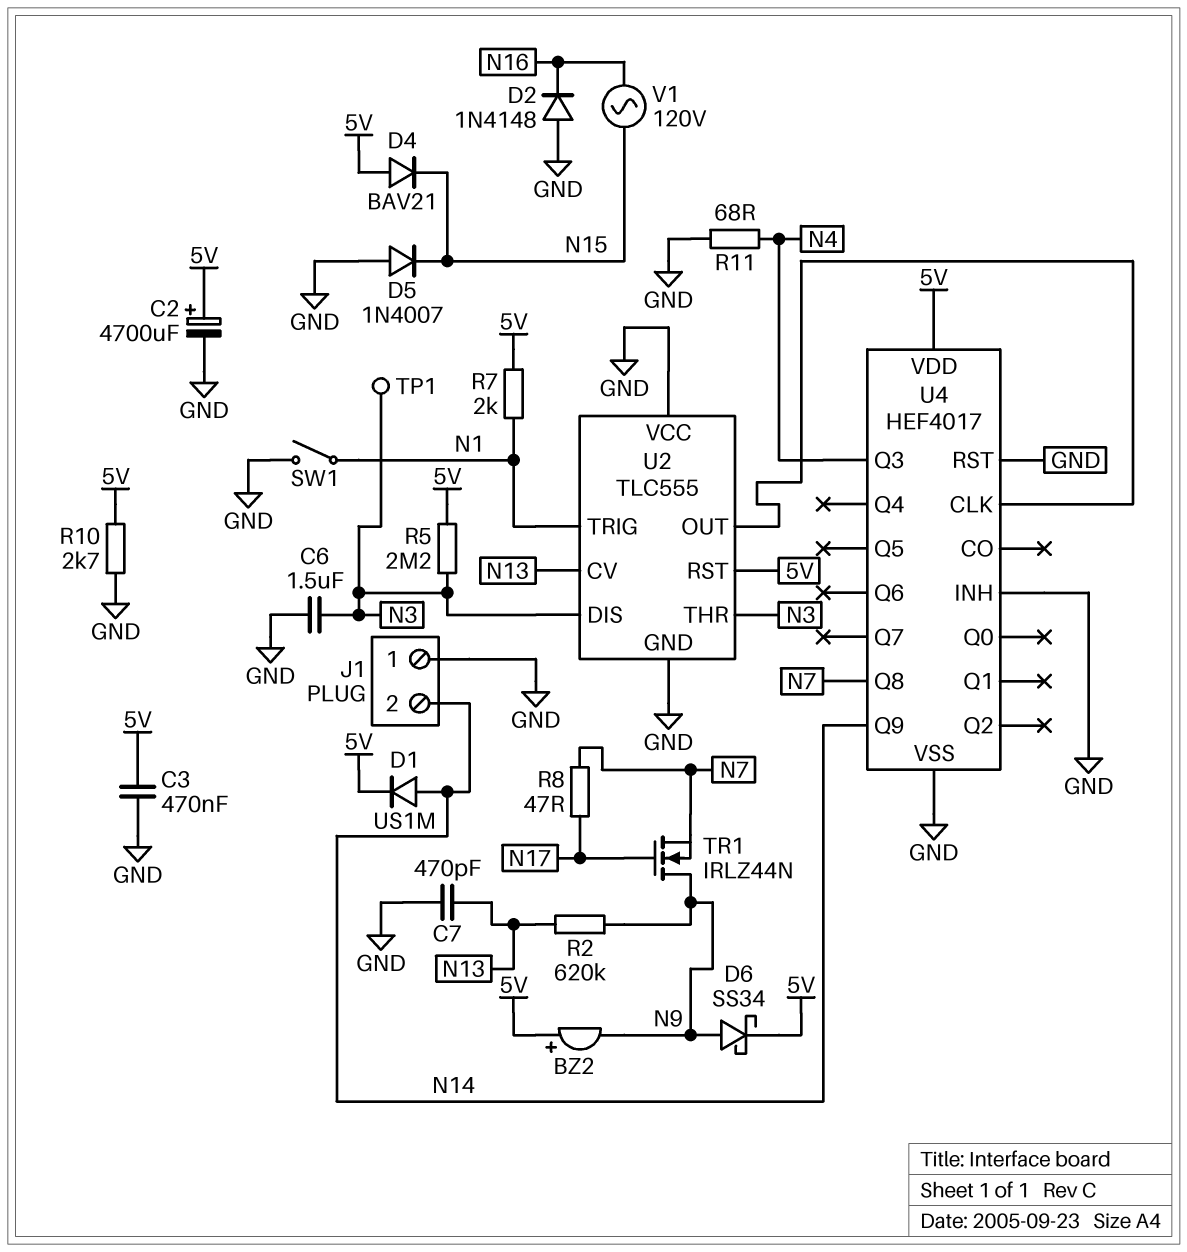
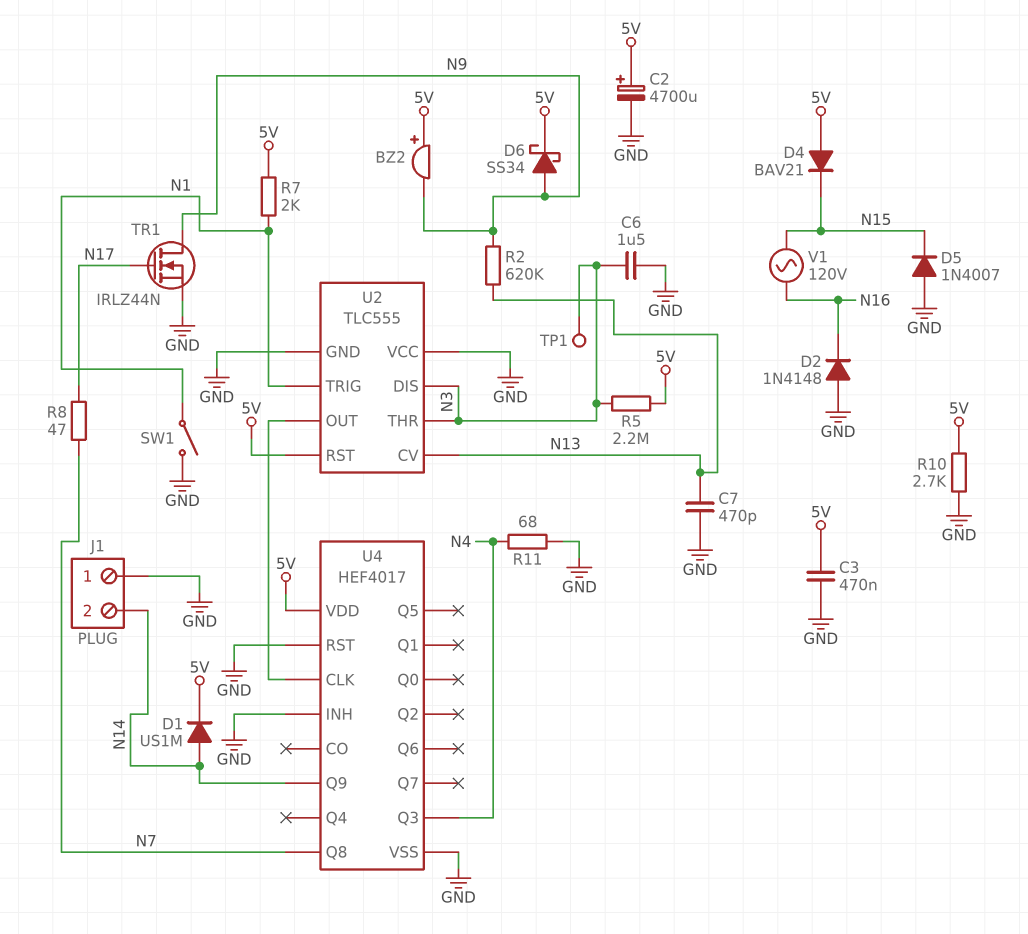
TR1: NMOS IRLZ44N (G N17, D N9, S N7) -> NMOS IRLZ44N (G N17, D N9, S GND)

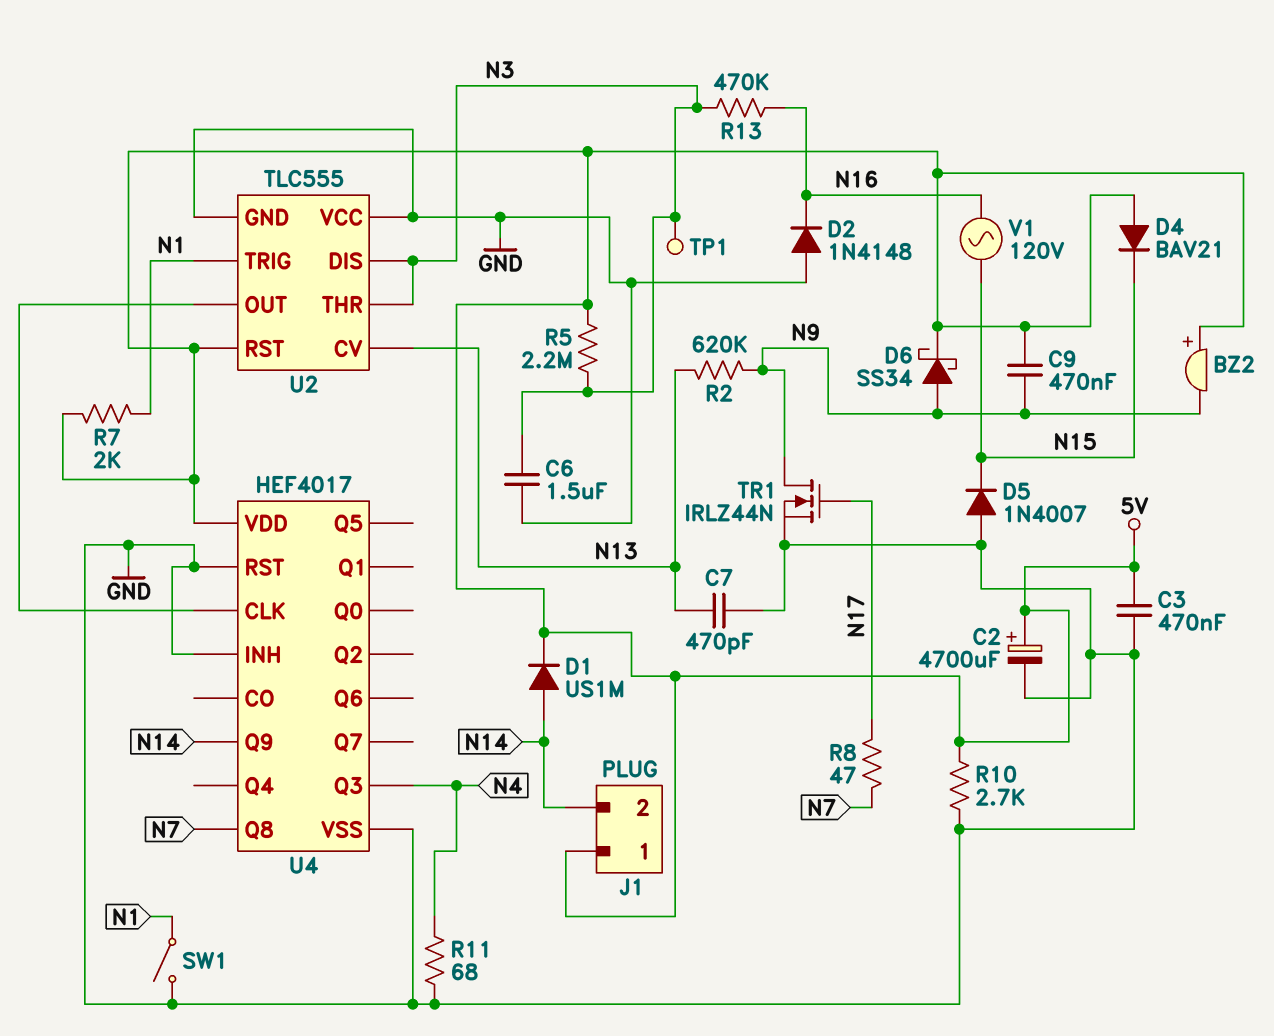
C9: none -> 470nF (5V, N9)
J1 pin 1: GND -> 5V
R13: none -> 470k (N3, N16)

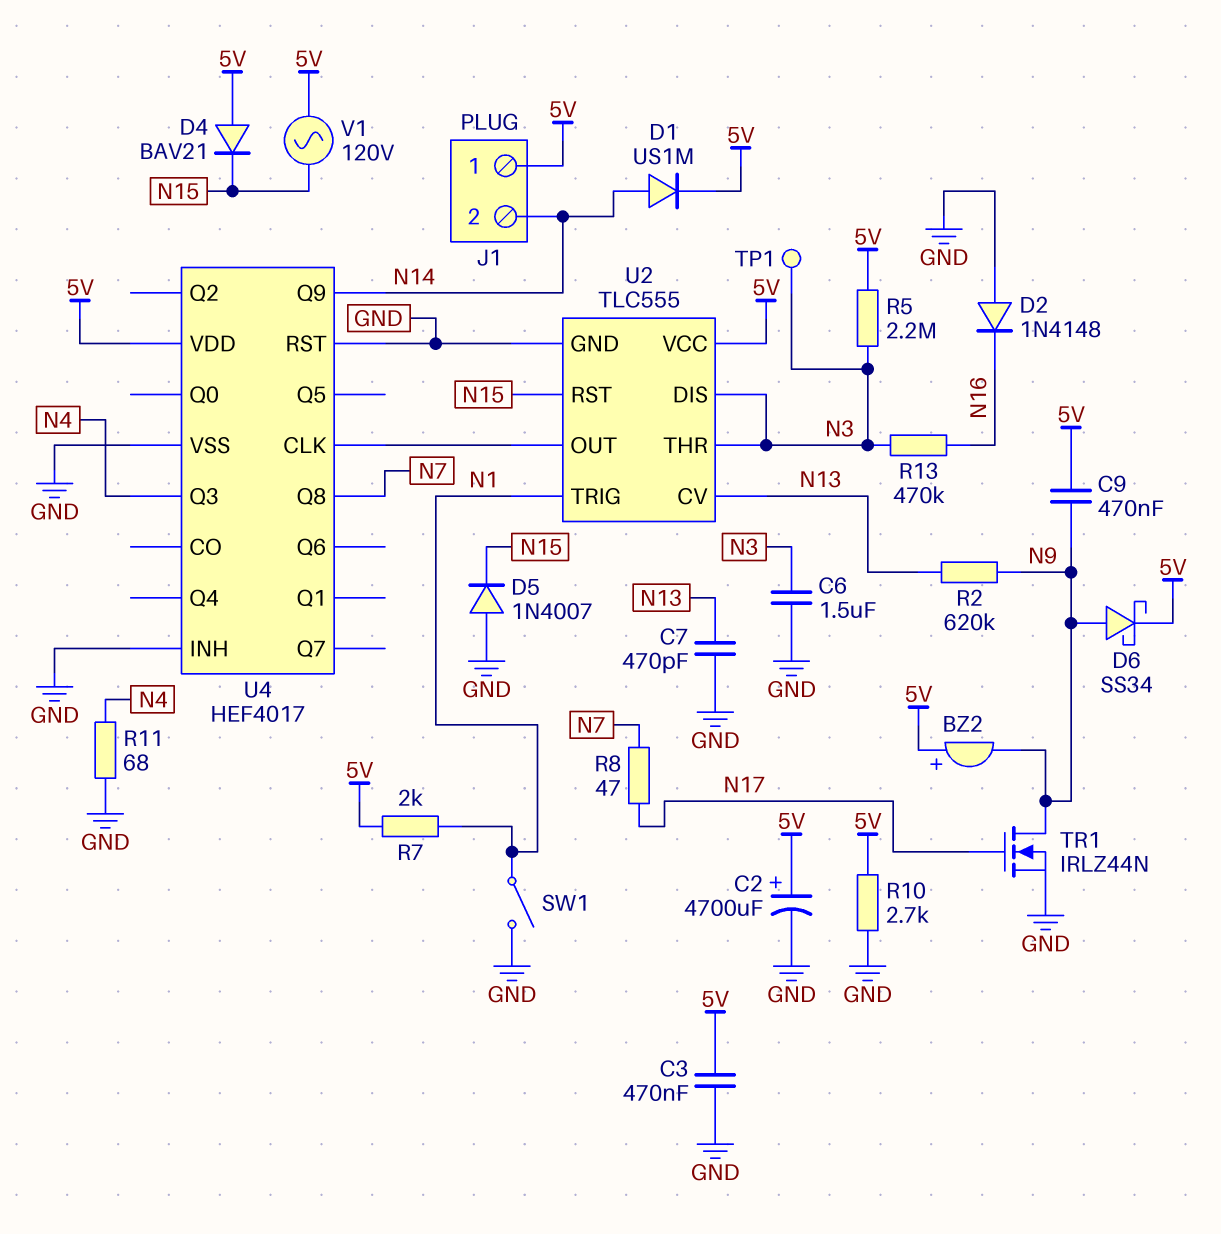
U2 pin RST: 5V -> N15
U2 pin VCC: GND -> 5V
V1: AC 120V (N15, N16) -> AC 120V (5V, N15)

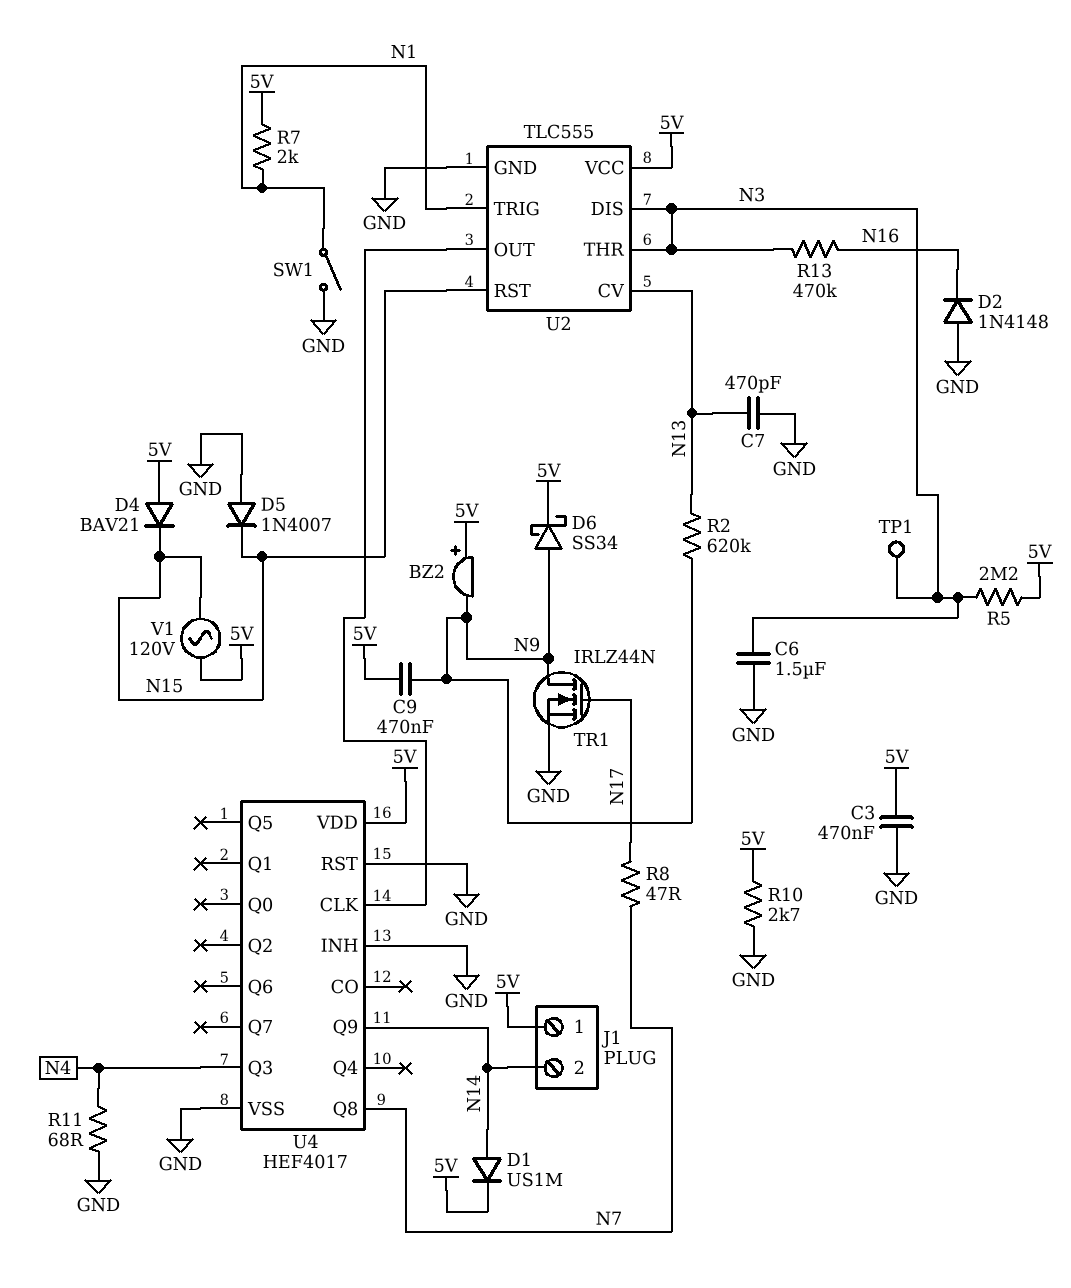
C2: 4700uF (plus 5V, minus GND) -> none

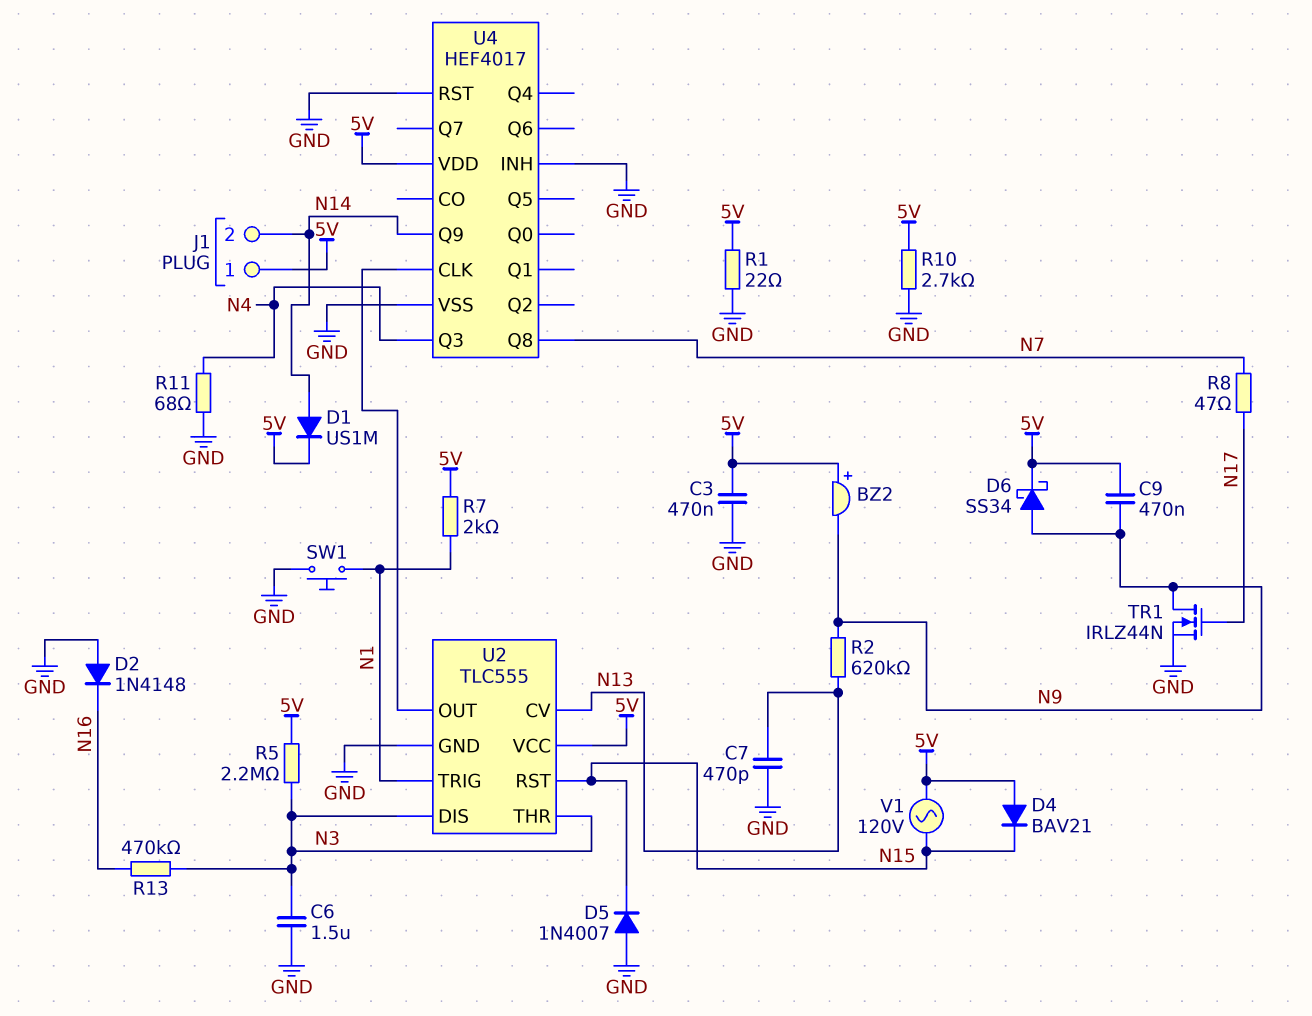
R1: none -> 22 (5V, GND)
SW1: switch (GND, N1) -> button (GND, N1)
TP1: test point (N3) -> none

